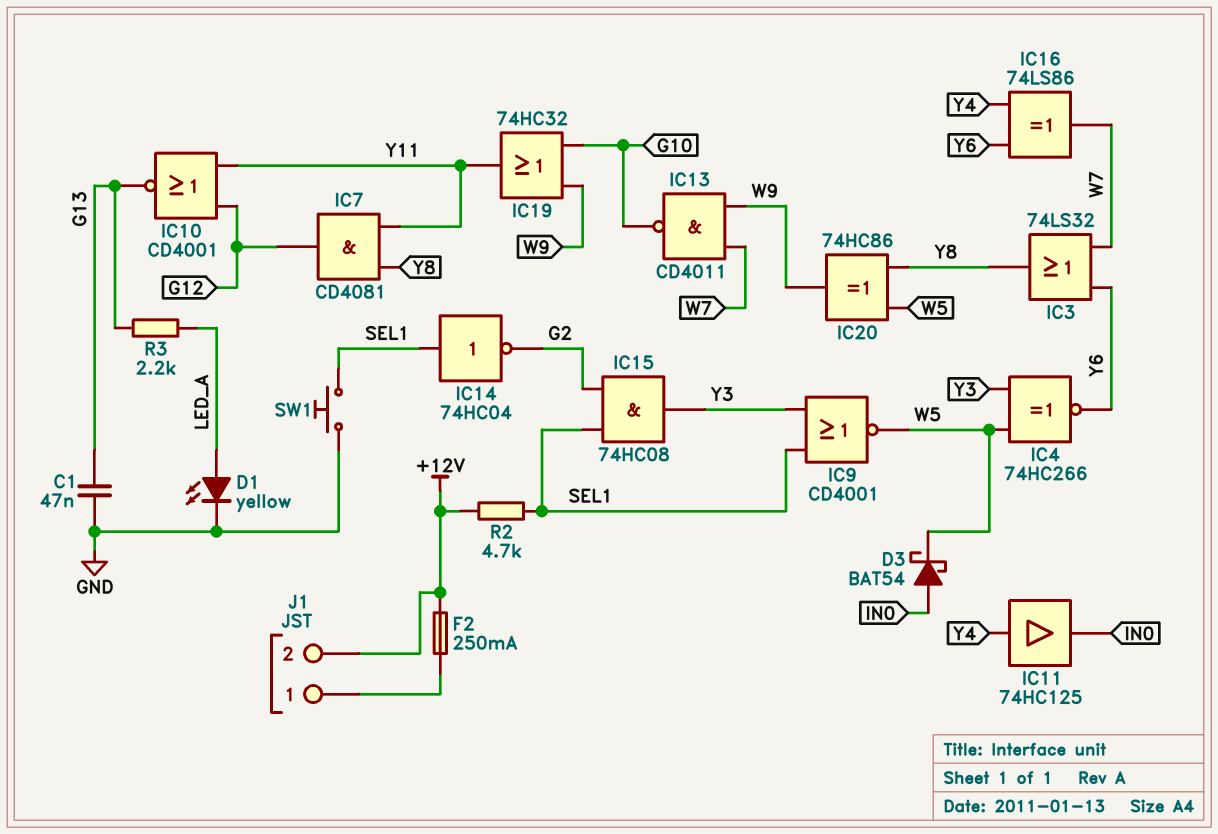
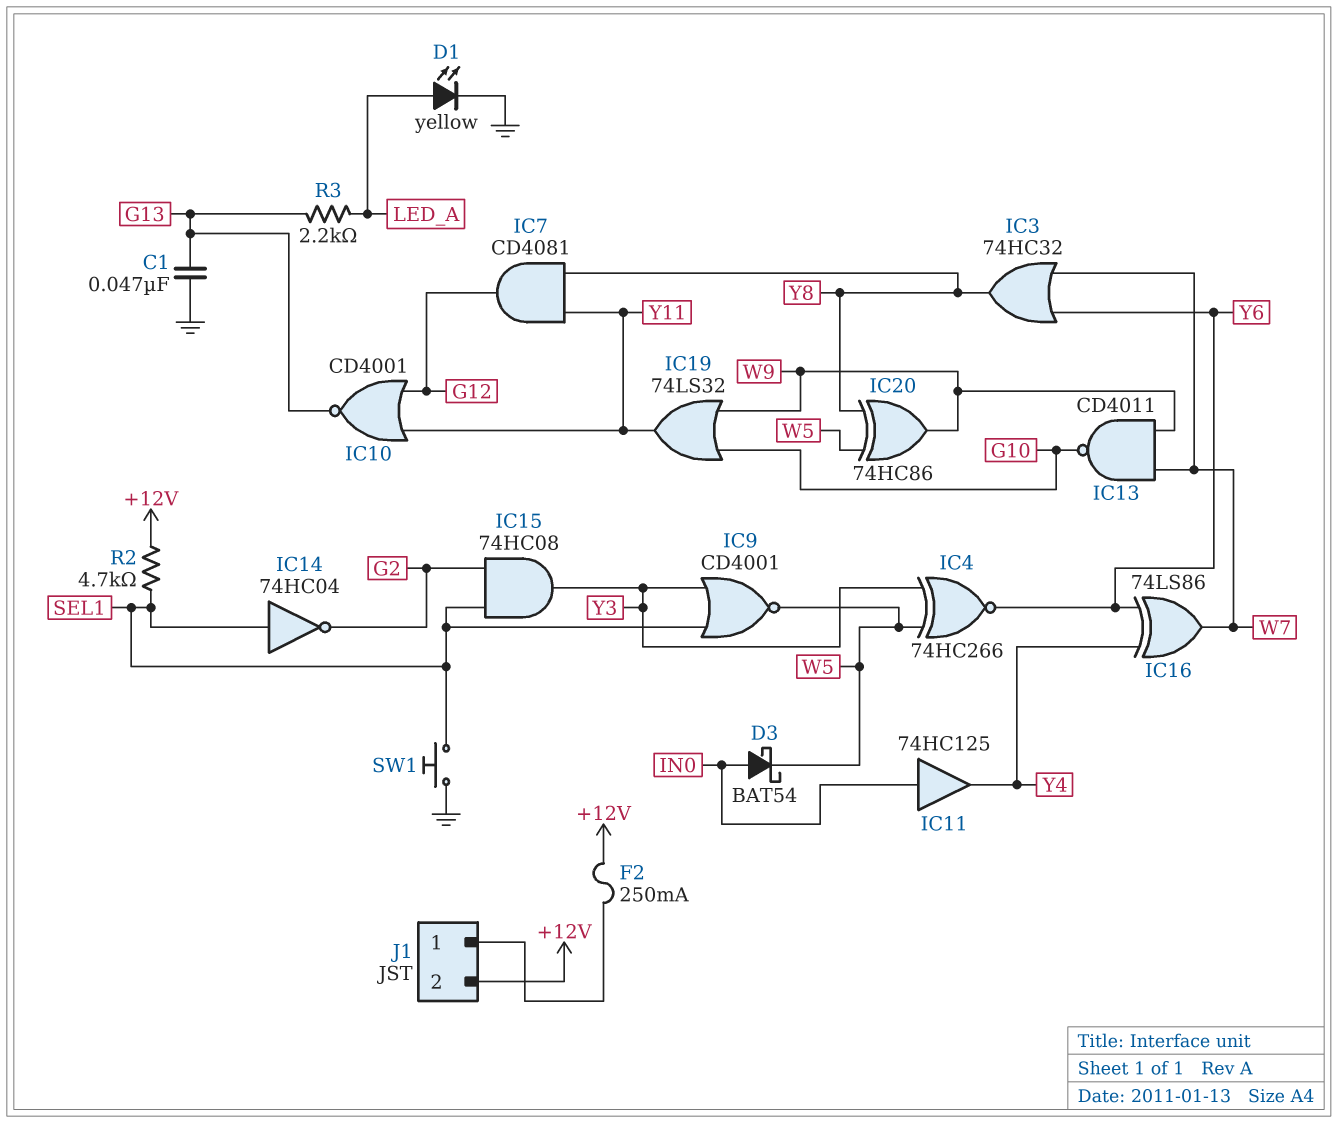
IC3: OR 74LS32 (in W7, in Y6, out Y8) -> OR 74HC32 (in W7, in Y6, out Y8)
IC11: buffer 74HC125 (in Y4, out IN0) -> buffer 74HC125 (in IN0, out Y4)
IC19: OR 74HC32 (in G10, in W9, out Y11) -> OR 74LS32 (in G10, in W9, out Y11)

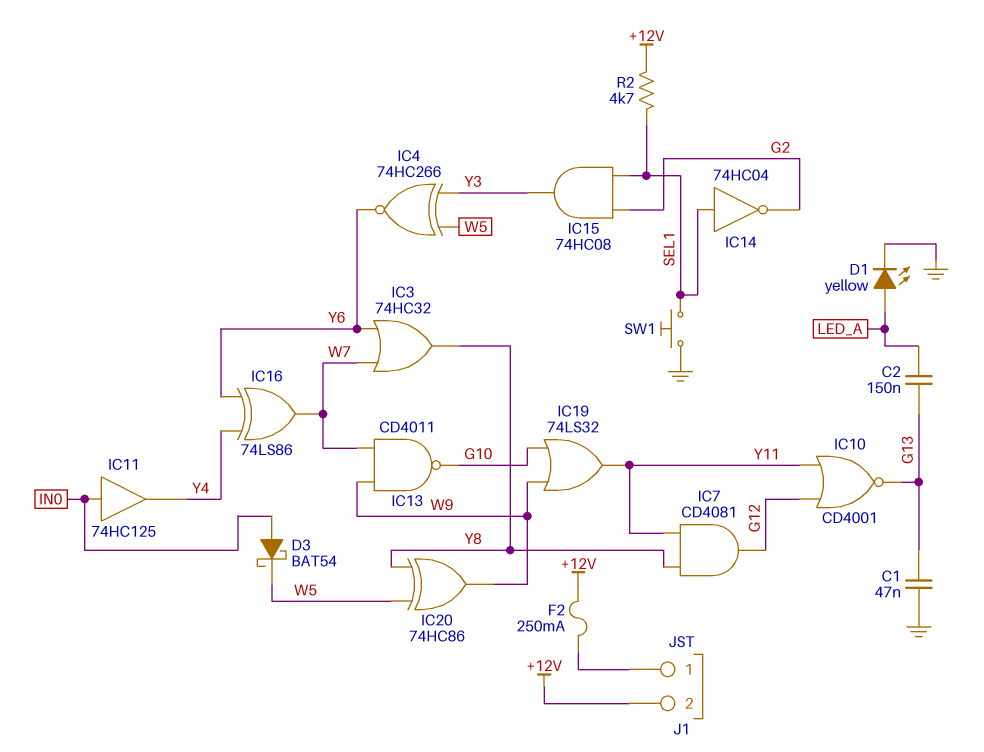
C2: none -> 150nF (G13, LED_A)
IC9: NOR CD4001 (in SEL1, in Y3, out W5) -> none
R3: 2.2k (G13, LED_A) -> none

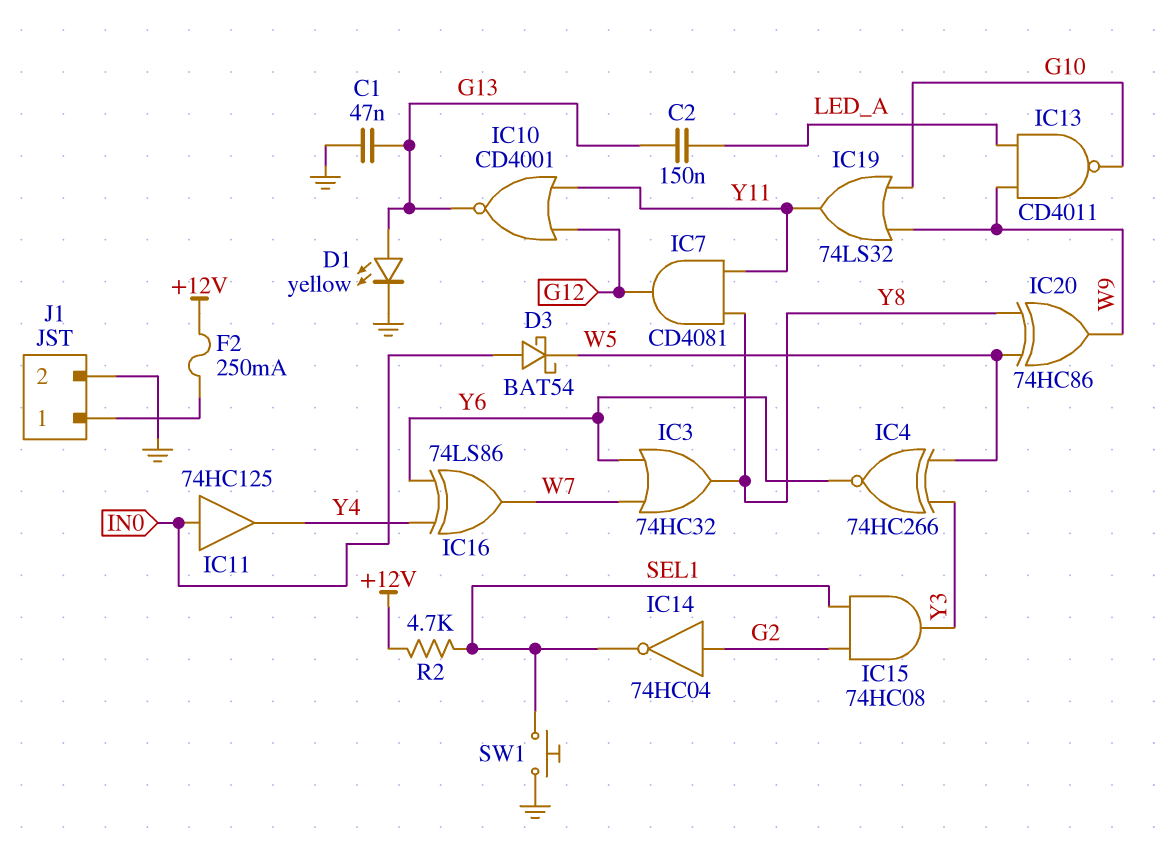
D1: LED yellow (A LED_A, K GND) -> LED yellow (A G13, K GND)
IC13: NAND CD4011 (in W7, in W9, out G10) -> NAND CD4011 (in LED_A, in W9, out G10)
IC14: NOT 74HC04 (in SEL1, out G2) -> NOT 74HC04 (in G2, out SEL1)
J1 pin 2: +12V -> GND

